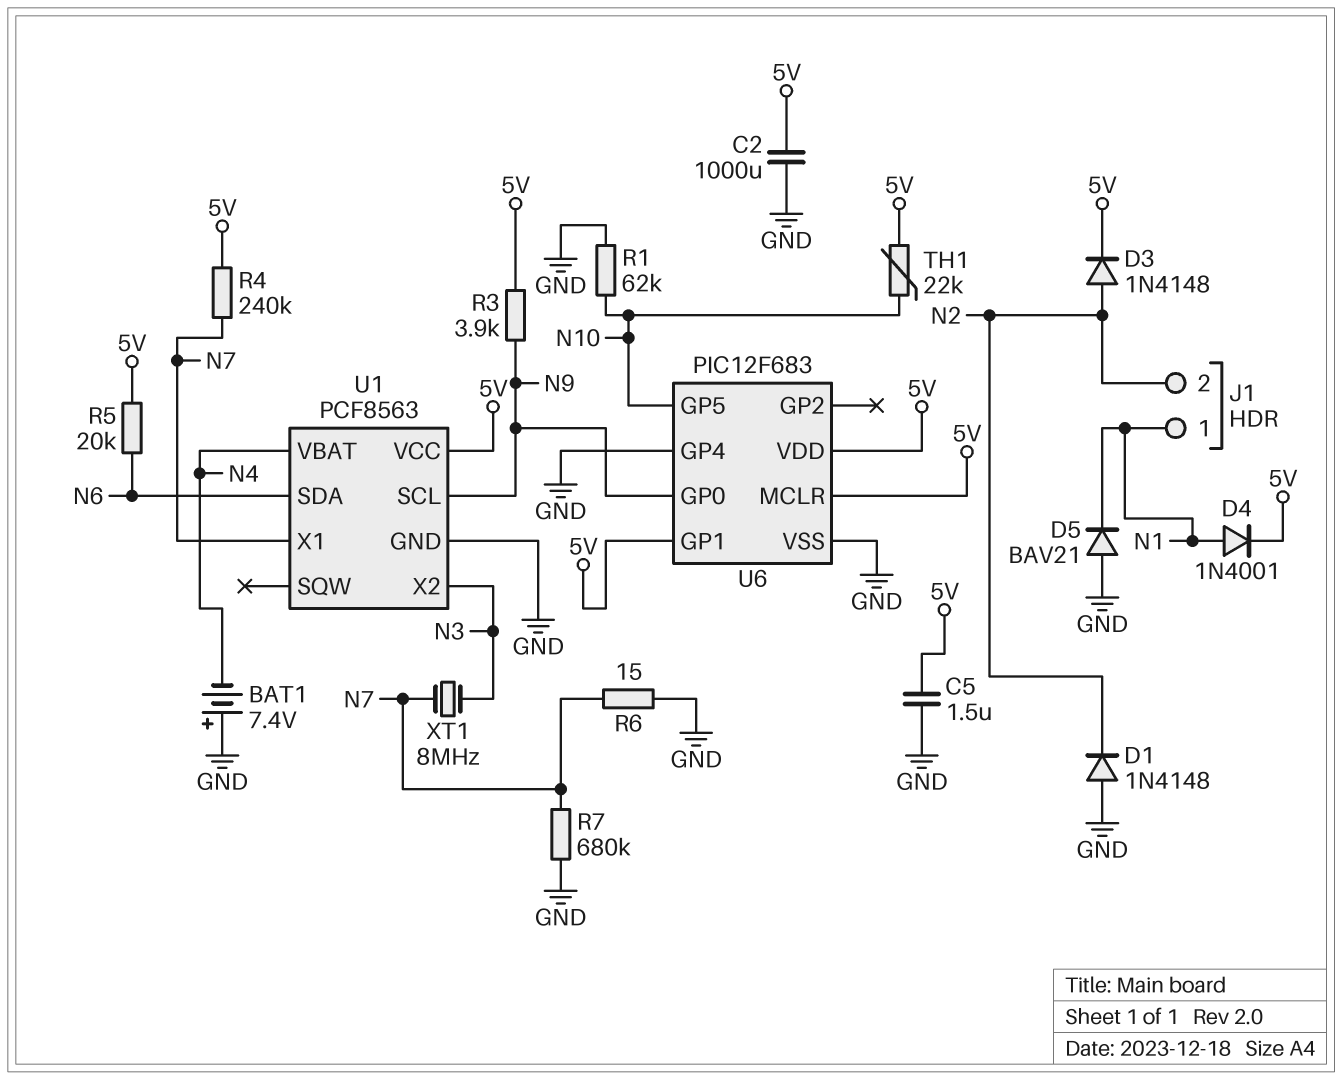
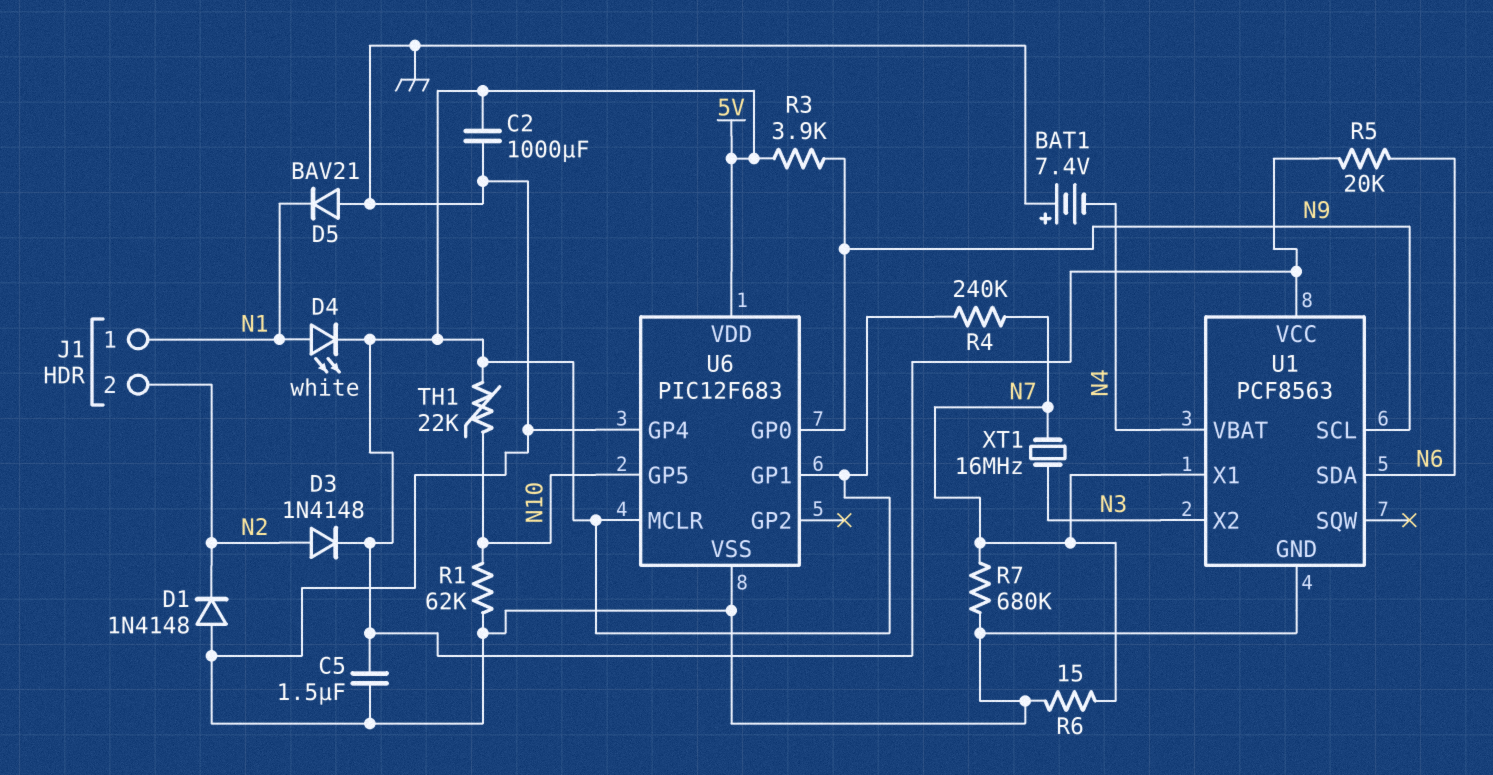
D4: diode 1N4001 (A N1, K 5V) -> LED white (A N1, K 5V)
XT1: 8MHz (N3, N7) -> 16MHz (N3, N7)

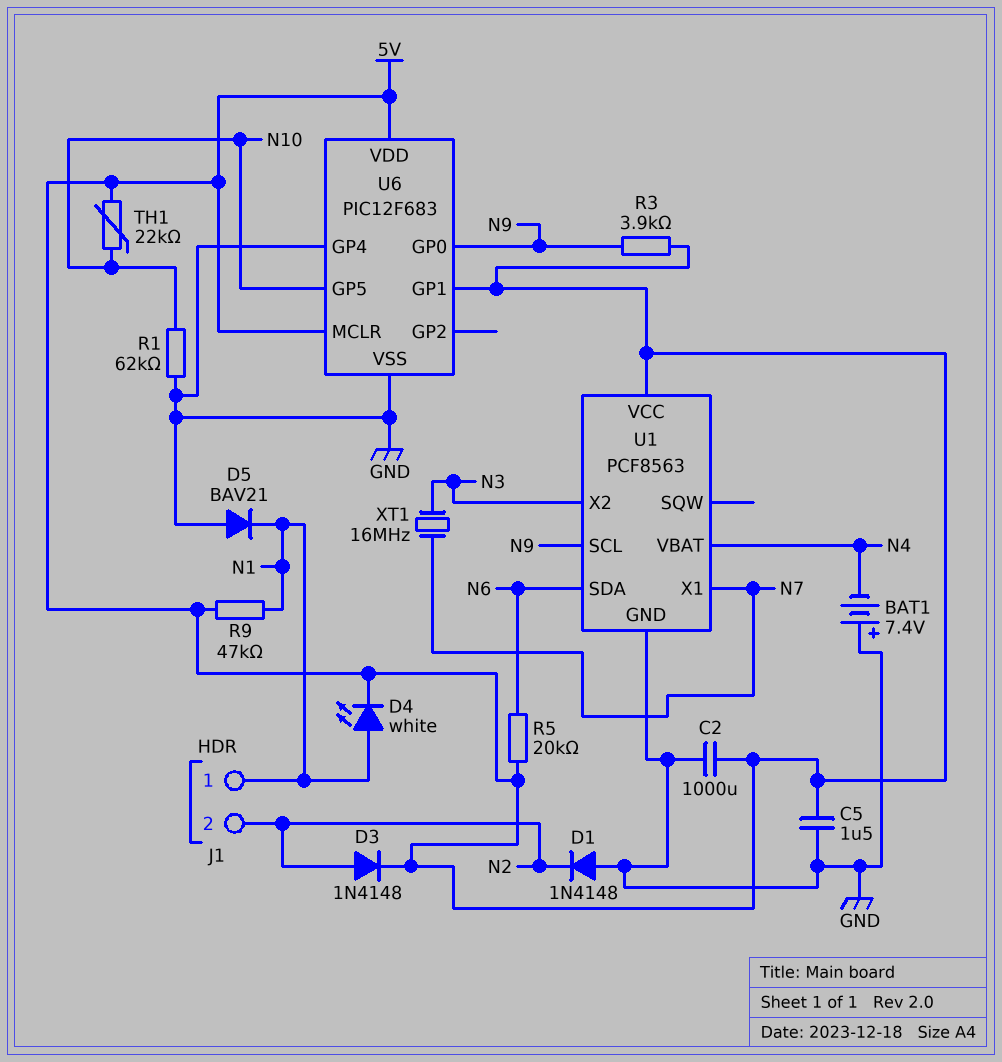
R4: 240k (5V, N7) -> none
R6: 15 (GND, N7) -> none
R7: 680k (GND, N7) -> none
R9: none -> 47k (5V, N1)

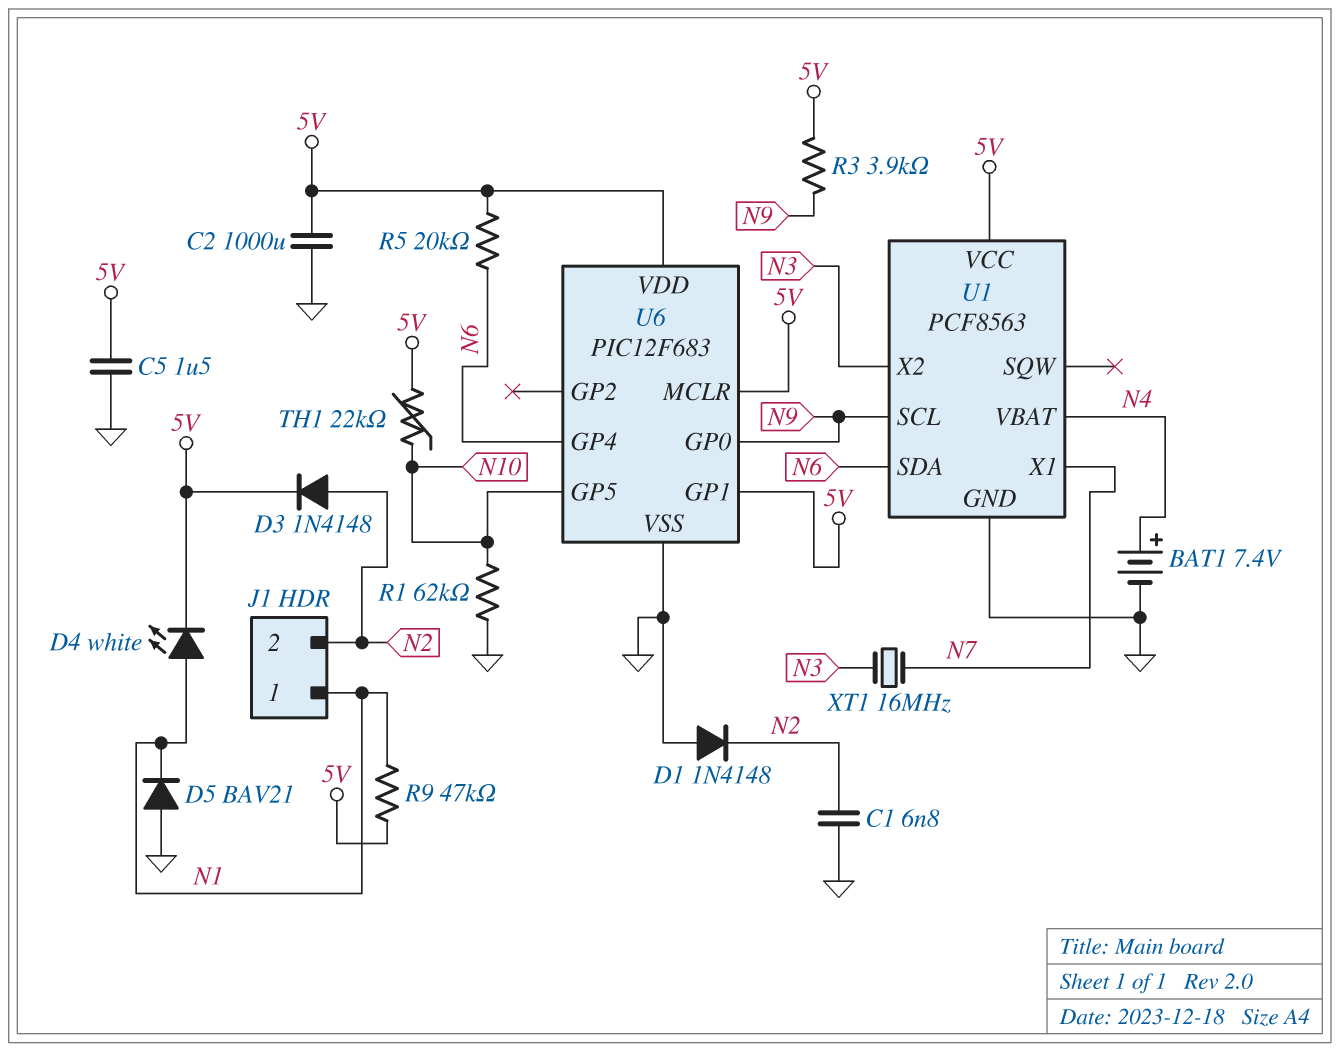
BAT1: 7.4V (plus GND, minus N4) -> 7.4V (plus N4, minus GND)
C1: none -> 6.8nF (GND, N2)
U6 pin GP4: GND -> N6

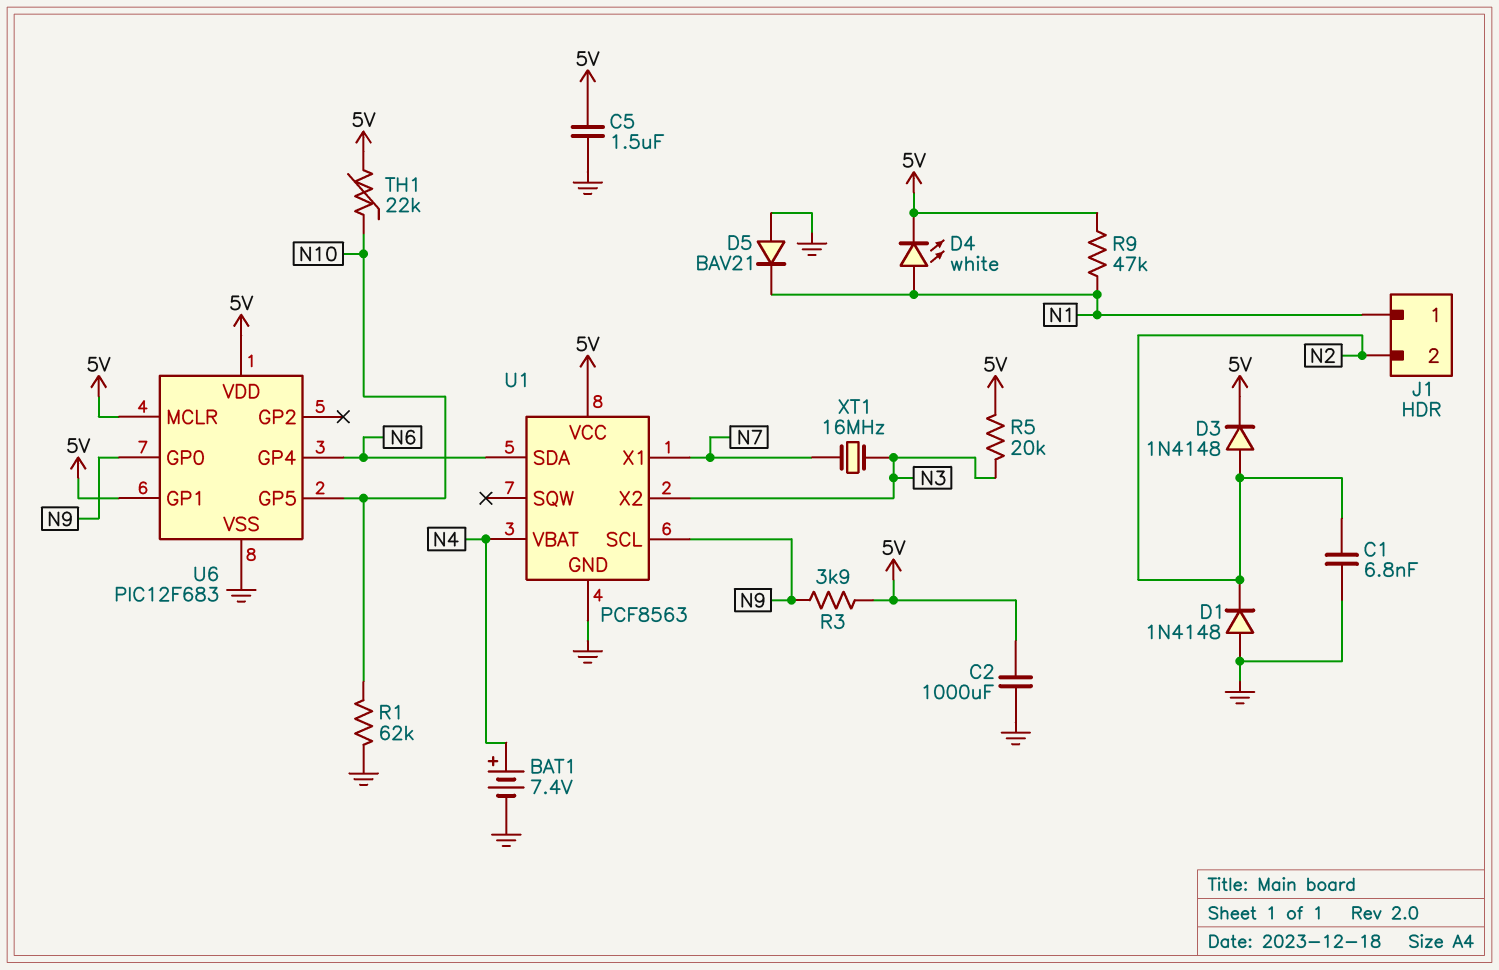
R5: 20k (5V, N6) -> 20k (5V, N3)

